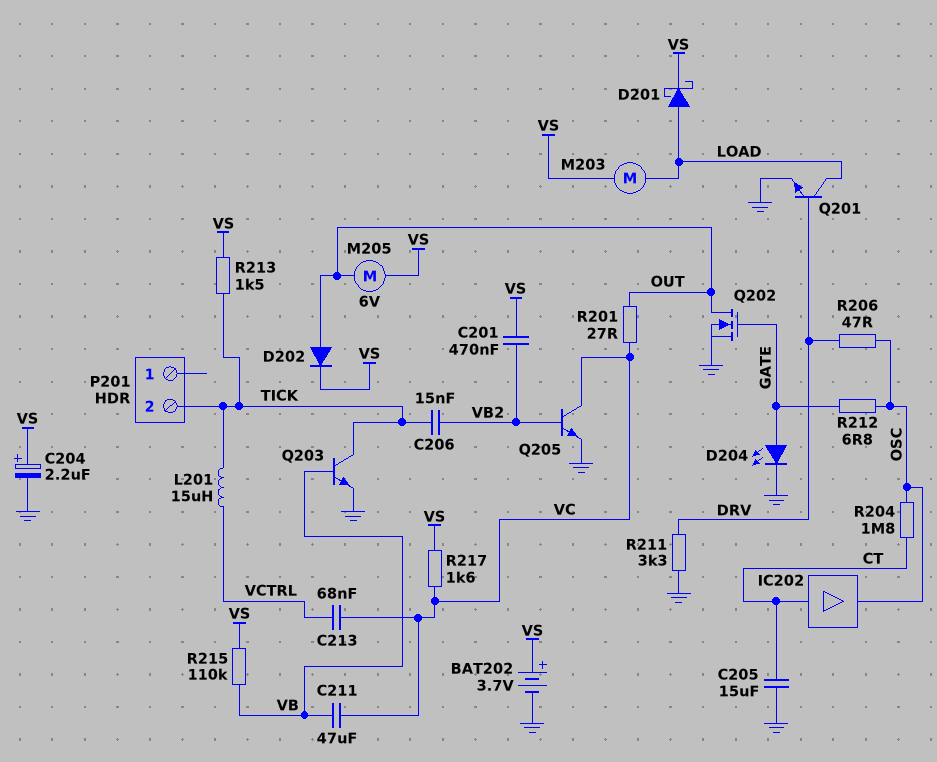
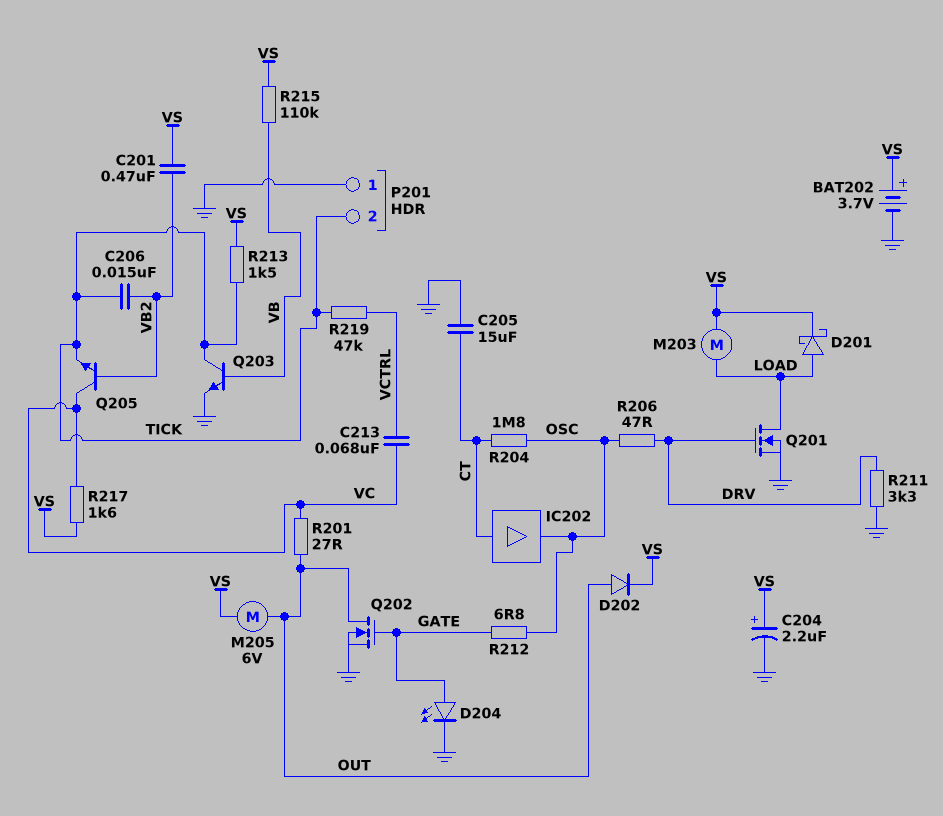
C211: 47uF (VB, VC) -> none
L201: 15uH (TICK, VCTRL) -> none
P201 pin 1: none -> GND
Q201: NPN (B DRV, C LOAD, E GND) -> NMOS (G DRV, D LOAD, S GND)
Q205: NPN (B VB2, C VC, E GND) -> NPN (B VB2, C VC, E TICK)
R219: none -> 47k (TICK, VCTRL)

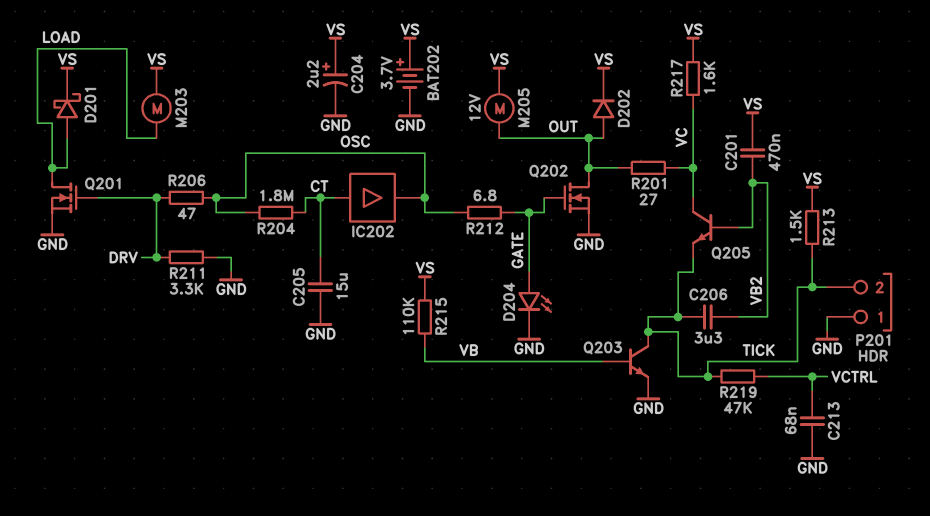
C206: 15nF (TICK, VB2) -> 3.3uF (TICK, VB2)
C213: 68nF (VC, VCTRL) -> 68nF (GND, VCTRL)
M205: motor 6V (OUT, VS) -> motor 12V (OUT, VS)

